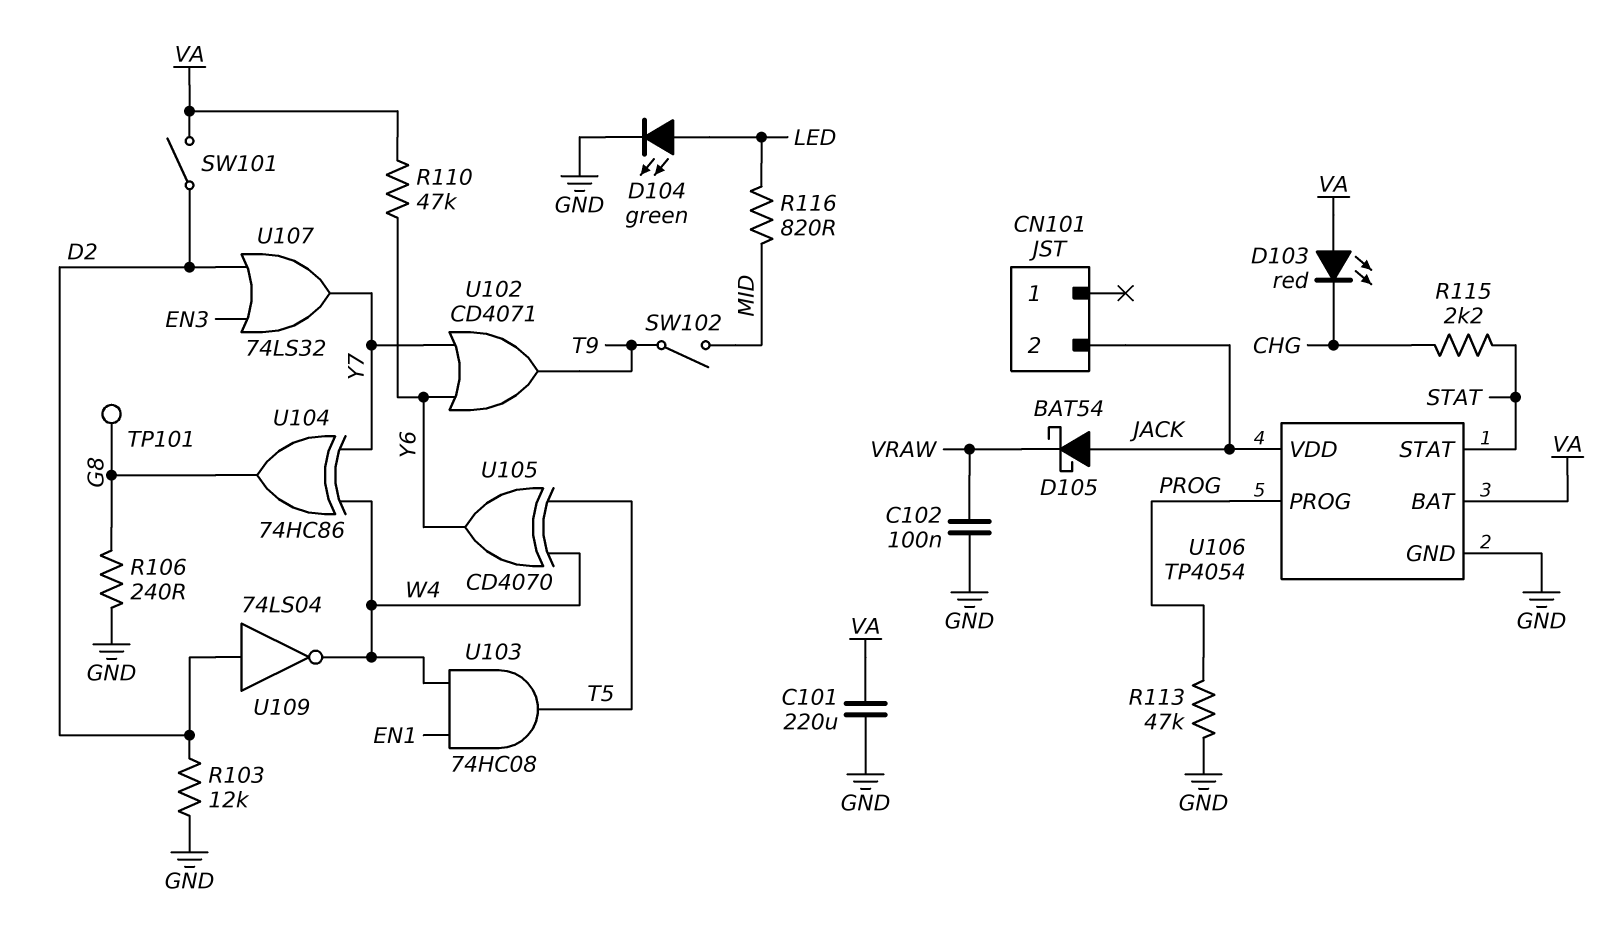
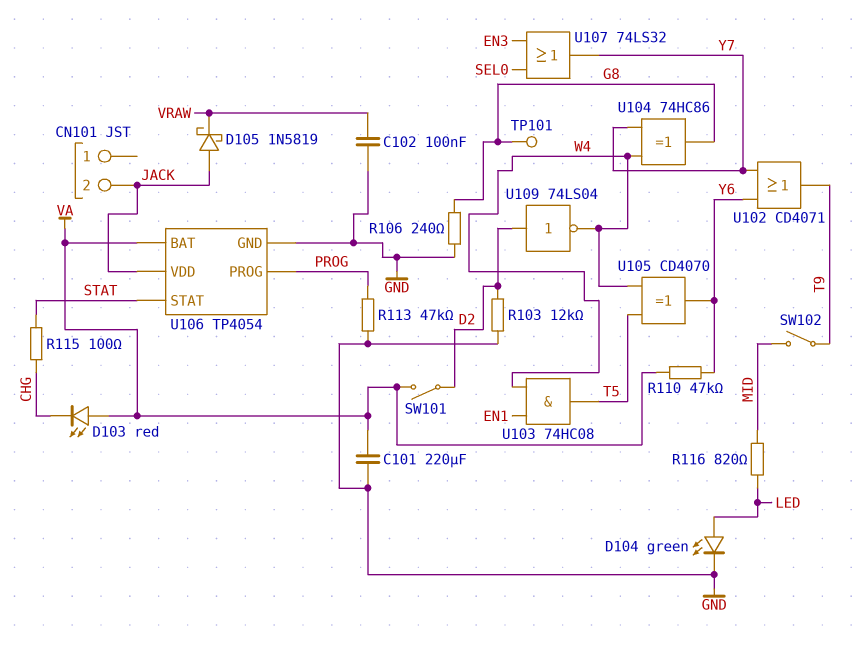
D105: schottky BAT54 (A JACK, K VRAW) -> schottky 1N5819 (A JACK, K VRAW)
R115: 2.2k (CHG, STAT) -> 100 (CHG, STAT)
U107: OR 74LS32 (in D2, in EN3, out Y7) -> OR 74LS32 (in EN3, in SEL0, out Y7)

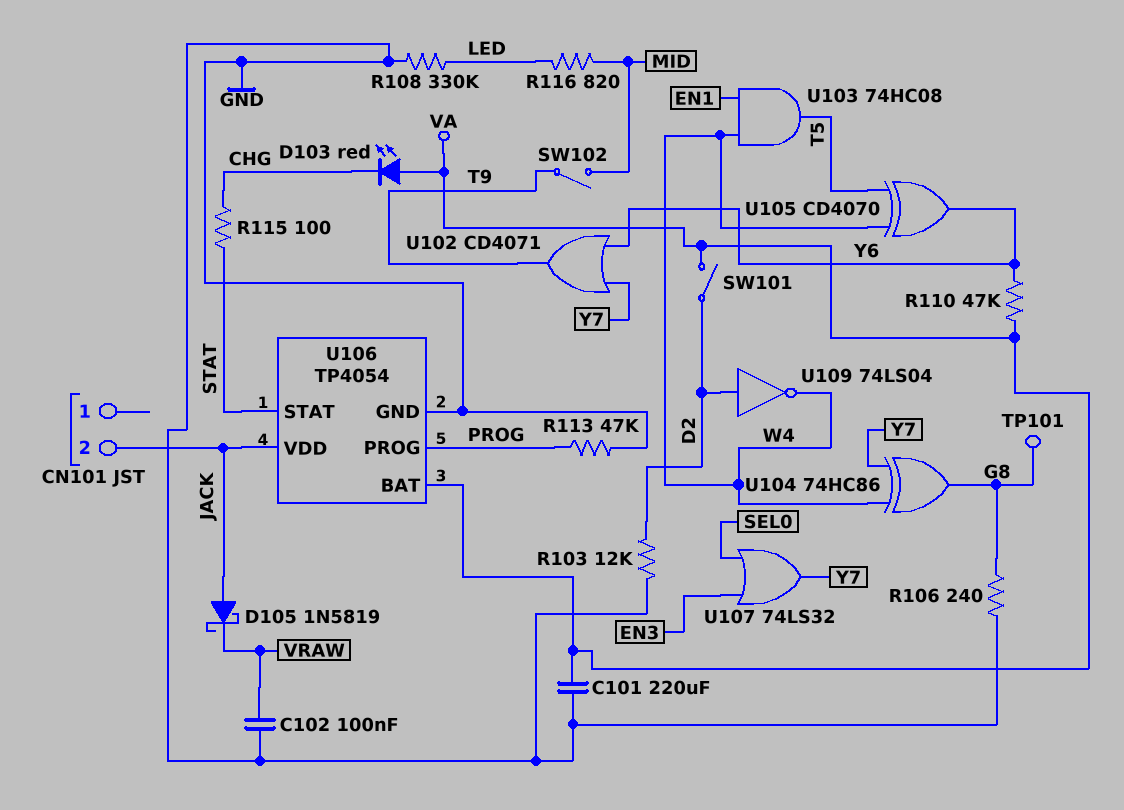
D104: LED green (A LED, K GND) -> none
R108: none -> 330k (GND, LED)

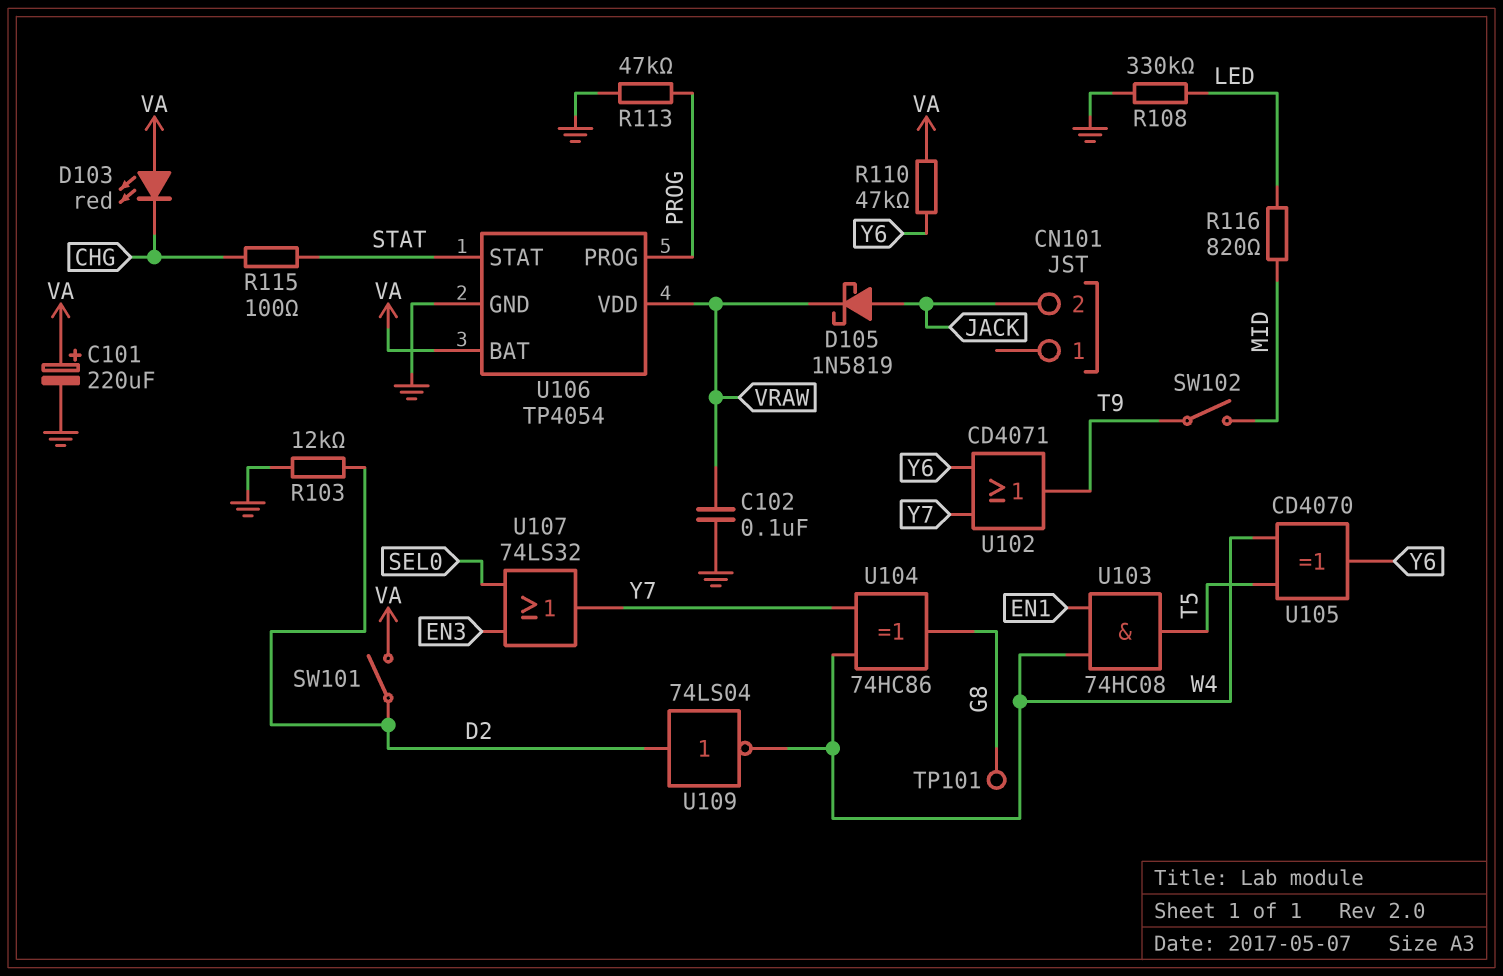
C101: 220uF (GND, VA) -> 220uF (plus VA, minus GND)
R106: 240 (G8, GND) -> none
U106 pin VDD: JACK -> VRAW

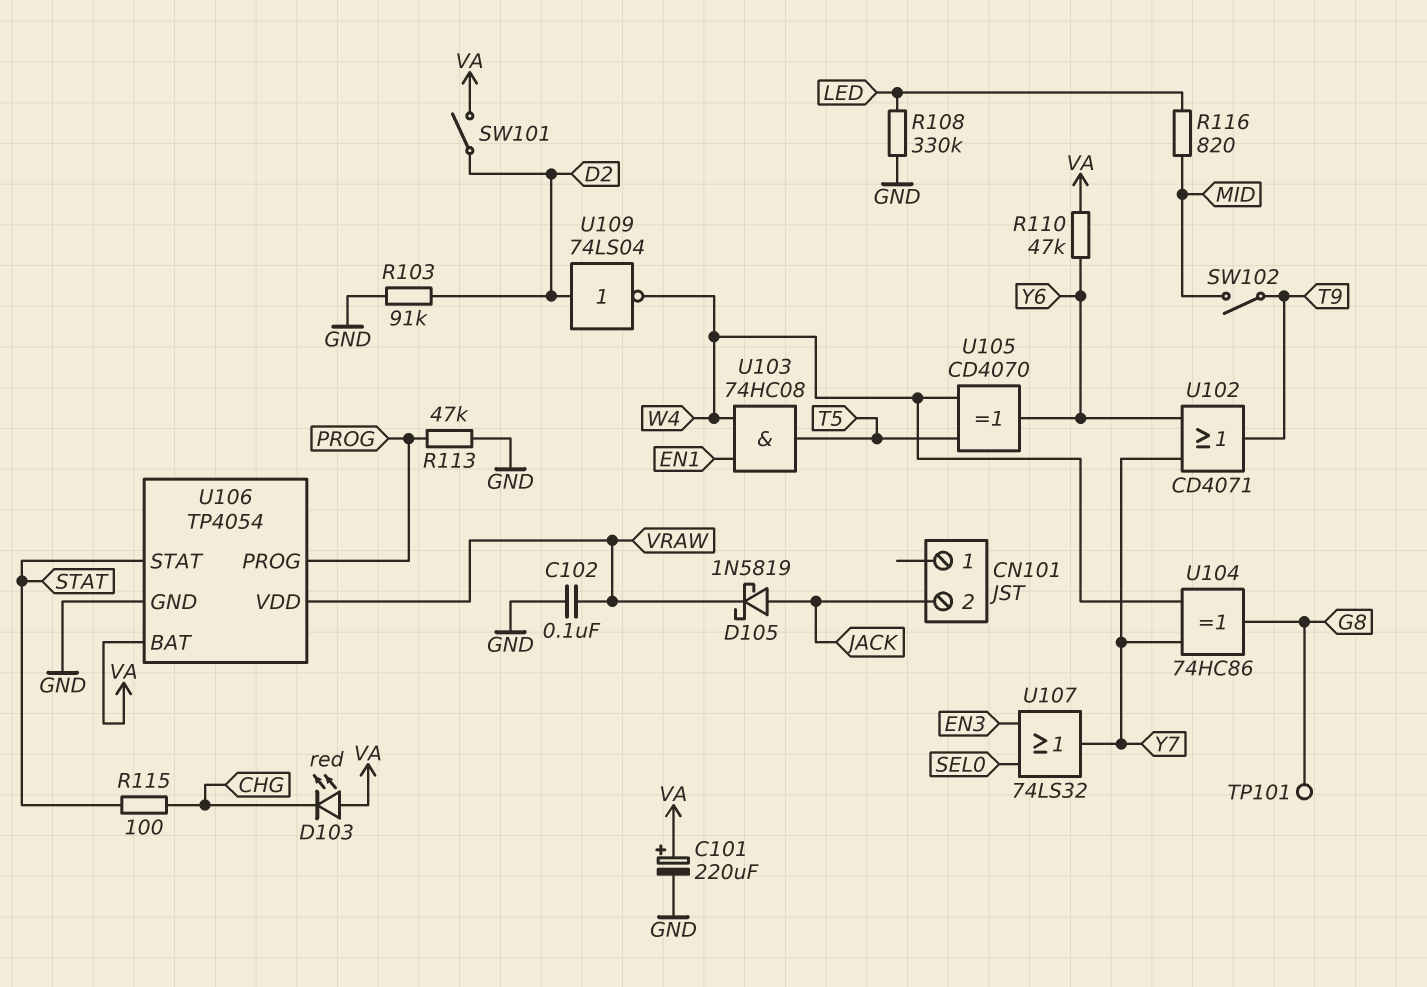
R103: 12k (D2, GND) -> 91k (D2, GND)

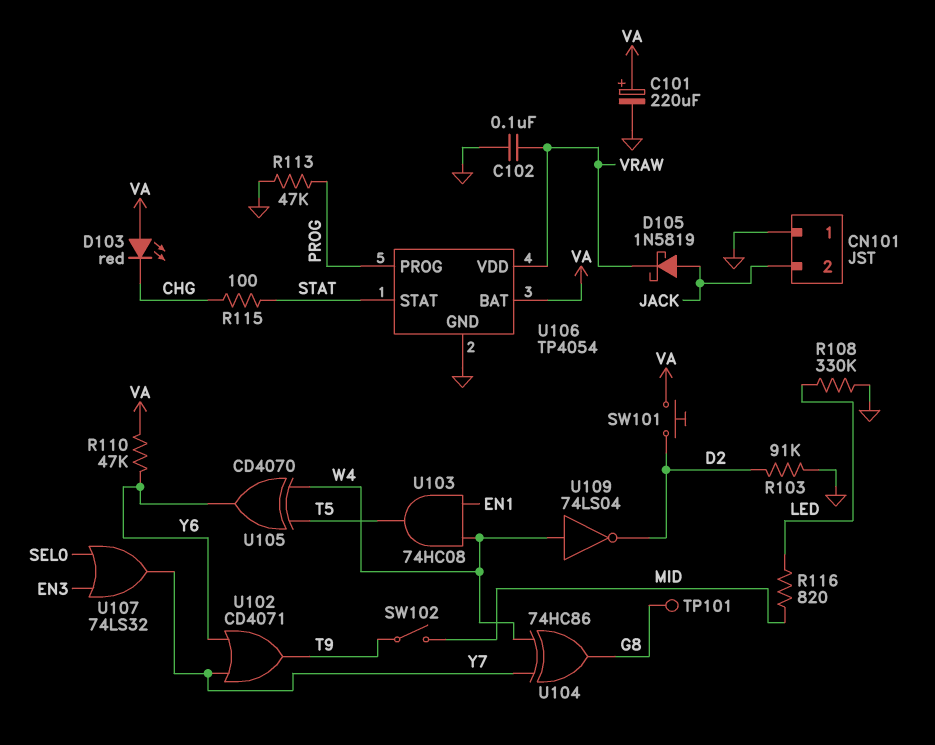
CN101 pin 1: none -> GND
SW101: switch (D2, VA) -> button (D2, VA)
U109: NOT 74LS04 (in D2, out W4) -> NOT 74LS04 (in W4, out D2)

